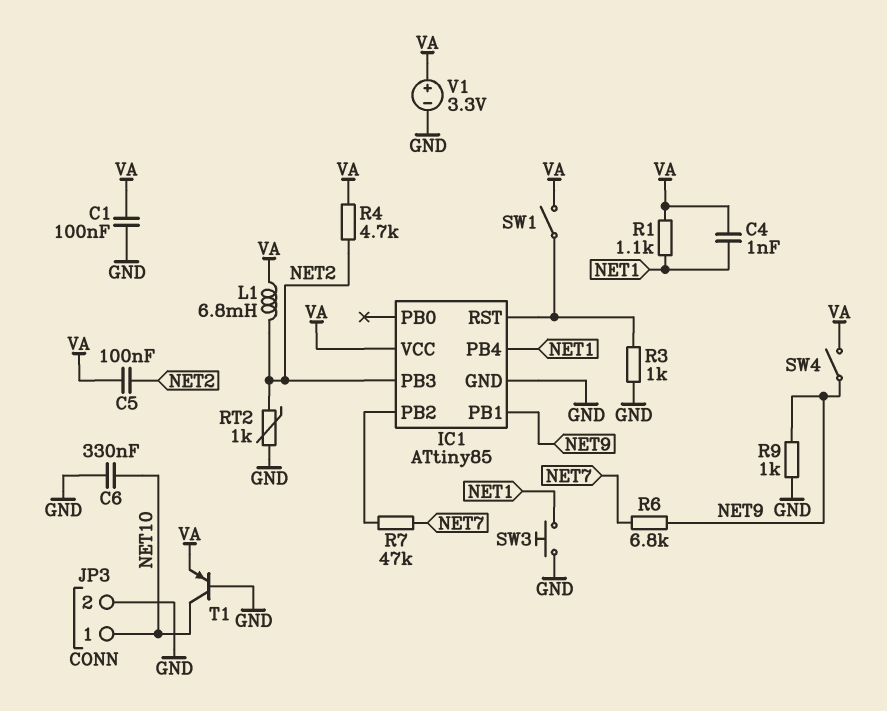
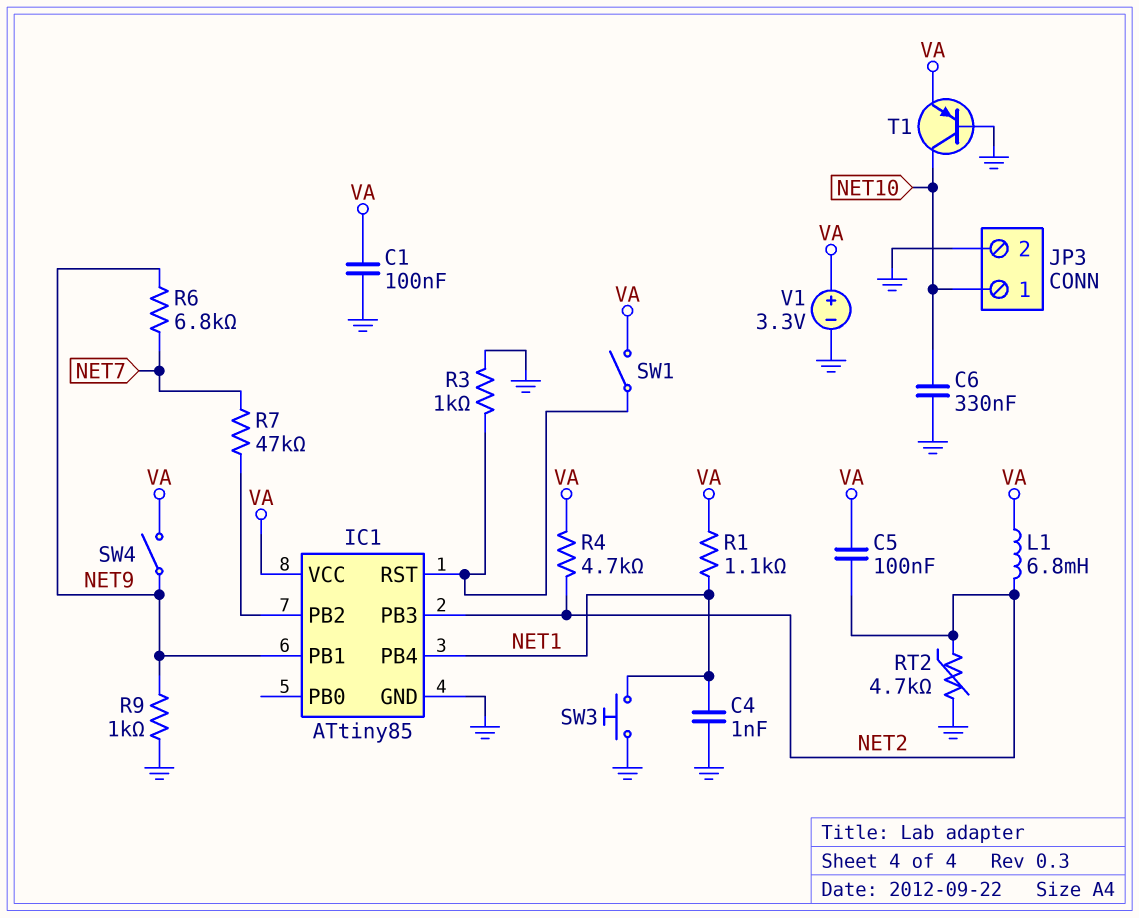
C4: 1nF (NET1, VA) -> 1nF (GND, NET1)
RT2: 1k (GND, NET2) -> 4.7k (GND, NET2)

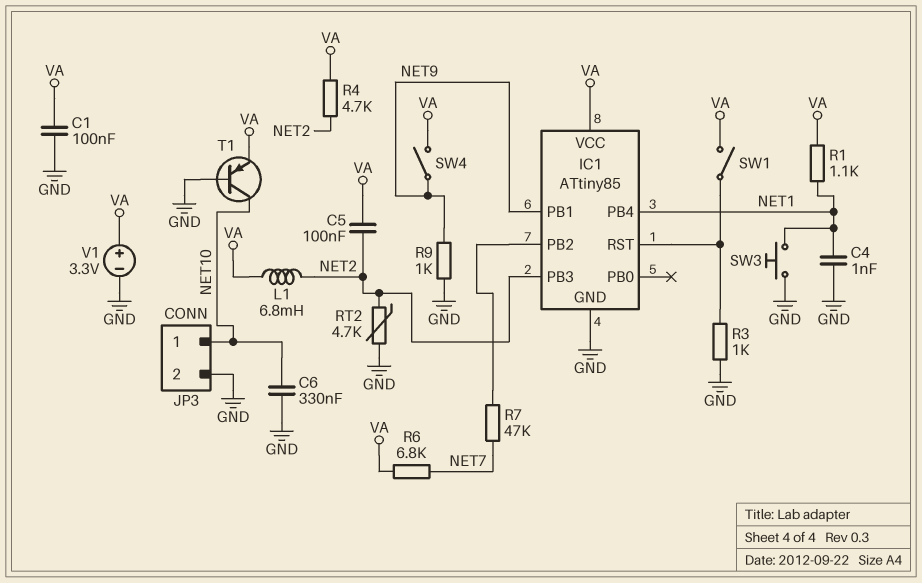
R6: 6.8k (NET7, NET9) -> 6.8k (NET7, VA)

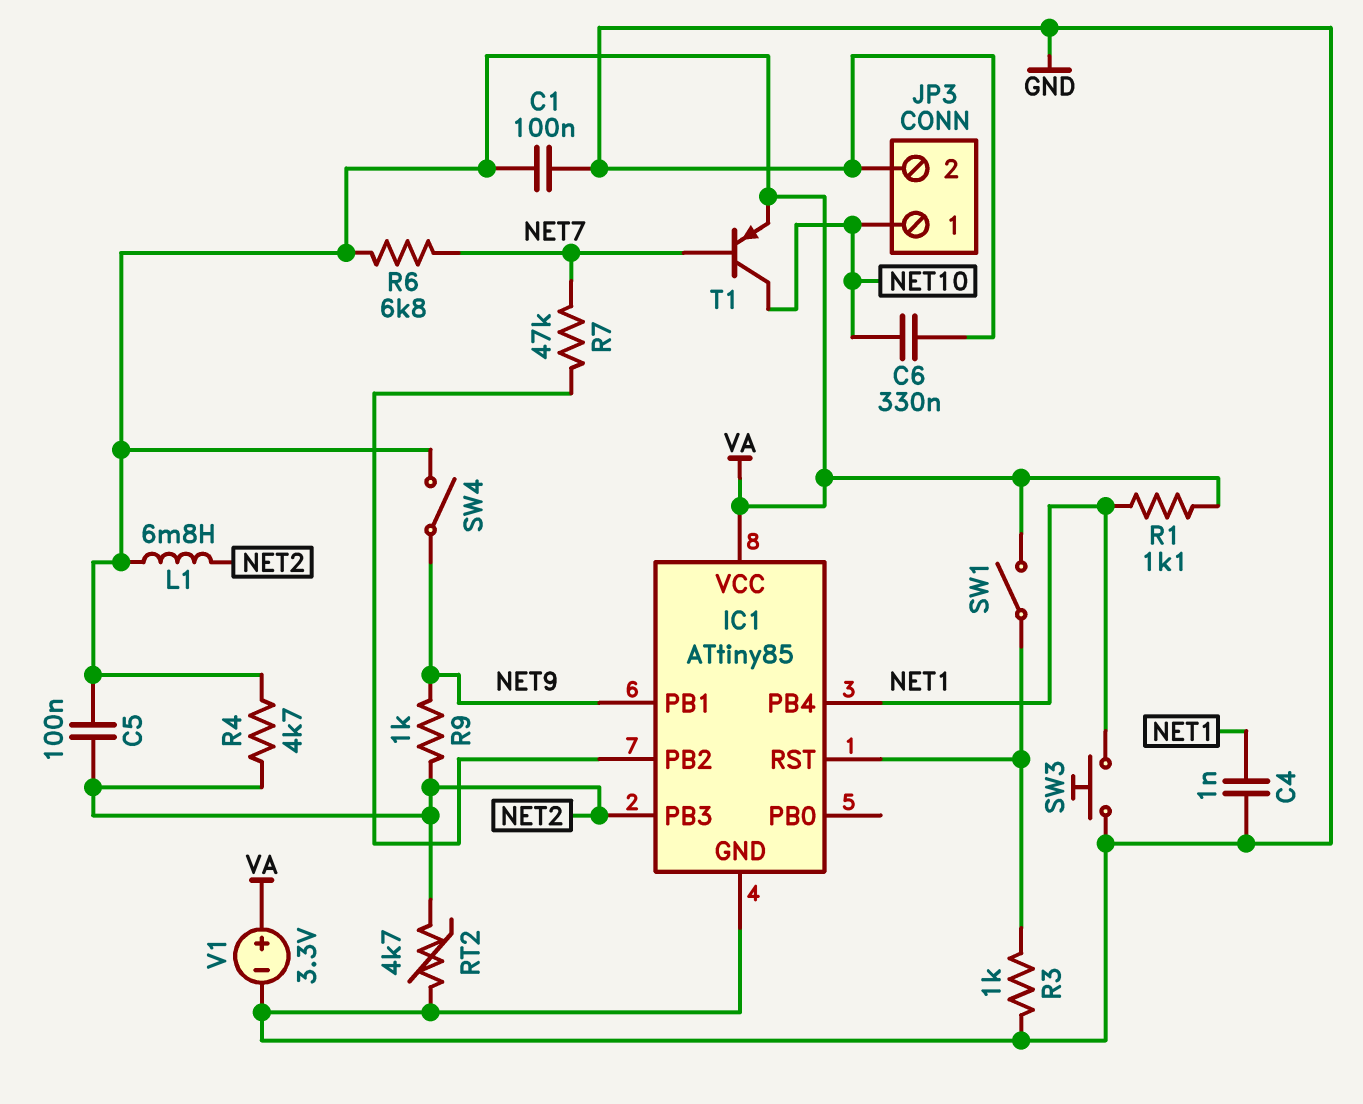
R9: 1k (GND, NET9) -> 1k (NET2, NET9)
T1: PNP (B GND, C NET10, E VA) -> PNP (B NET7, C NET10, E VA)

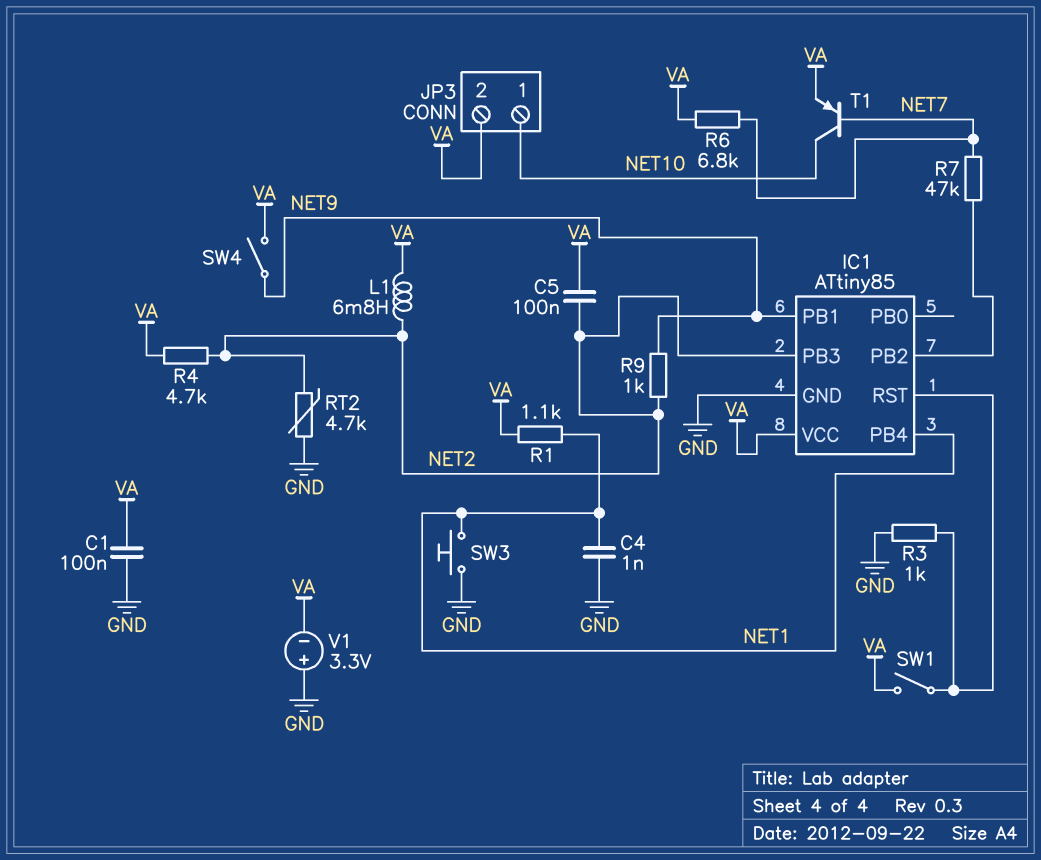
C6: 330nF (GND, NET10) -> none
JP3 pin 2: GND -> VA
V1: 3.3V (plus VA, minus GND) -> 3.3V (plus GND, minus VA)

